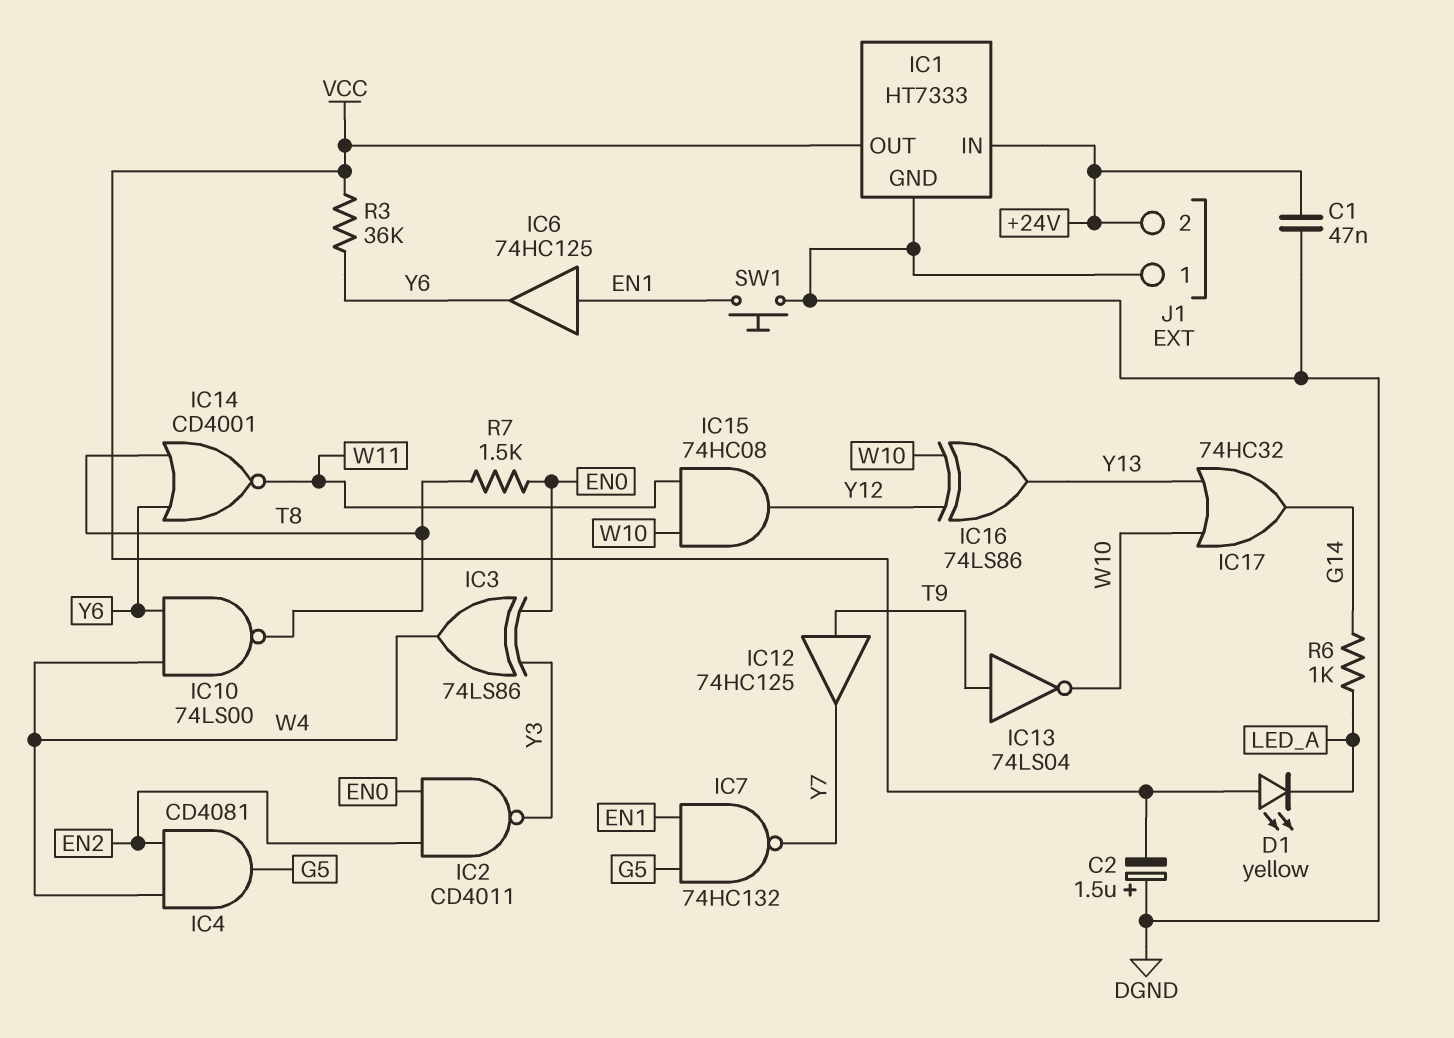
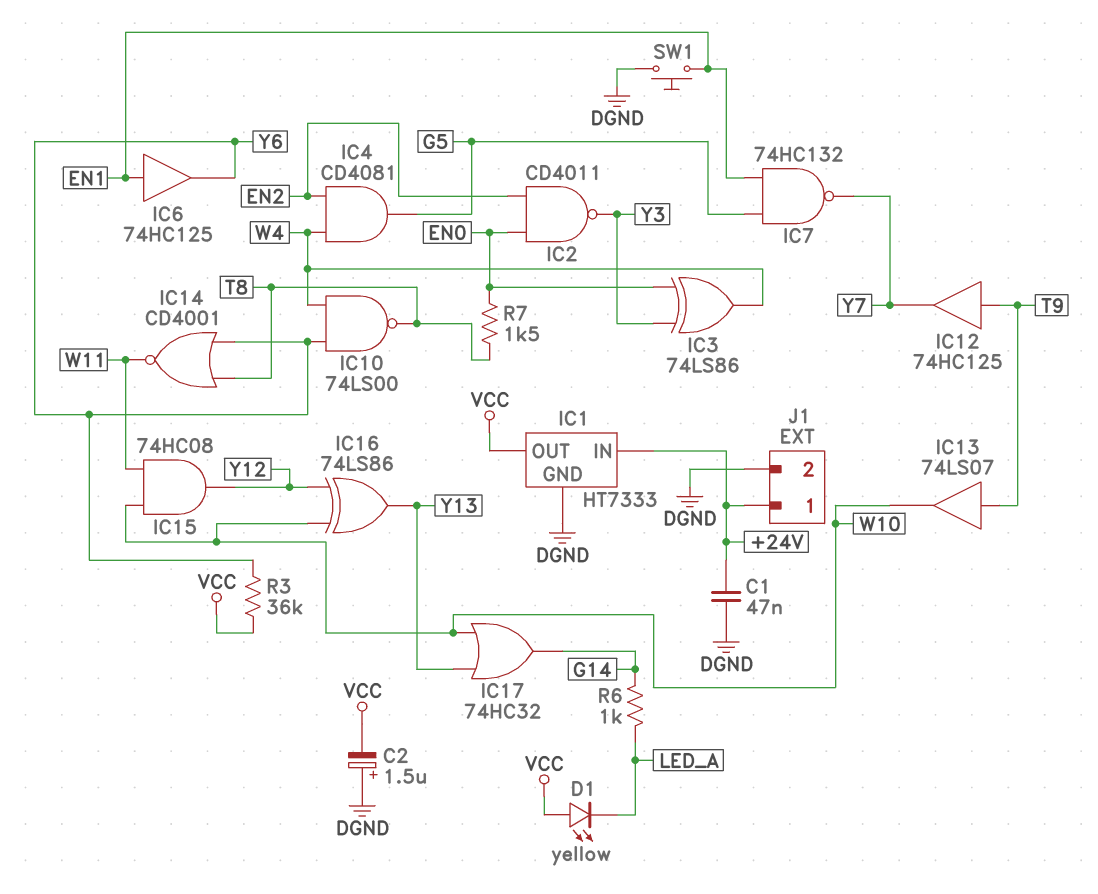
IC13: NOT 74LS04 (in T9, out W10) -> buffer 74LS07 (in T9, out W10)
J1 pin 1: DGND -> +24V
J1 pin 2: +24V -> DGND

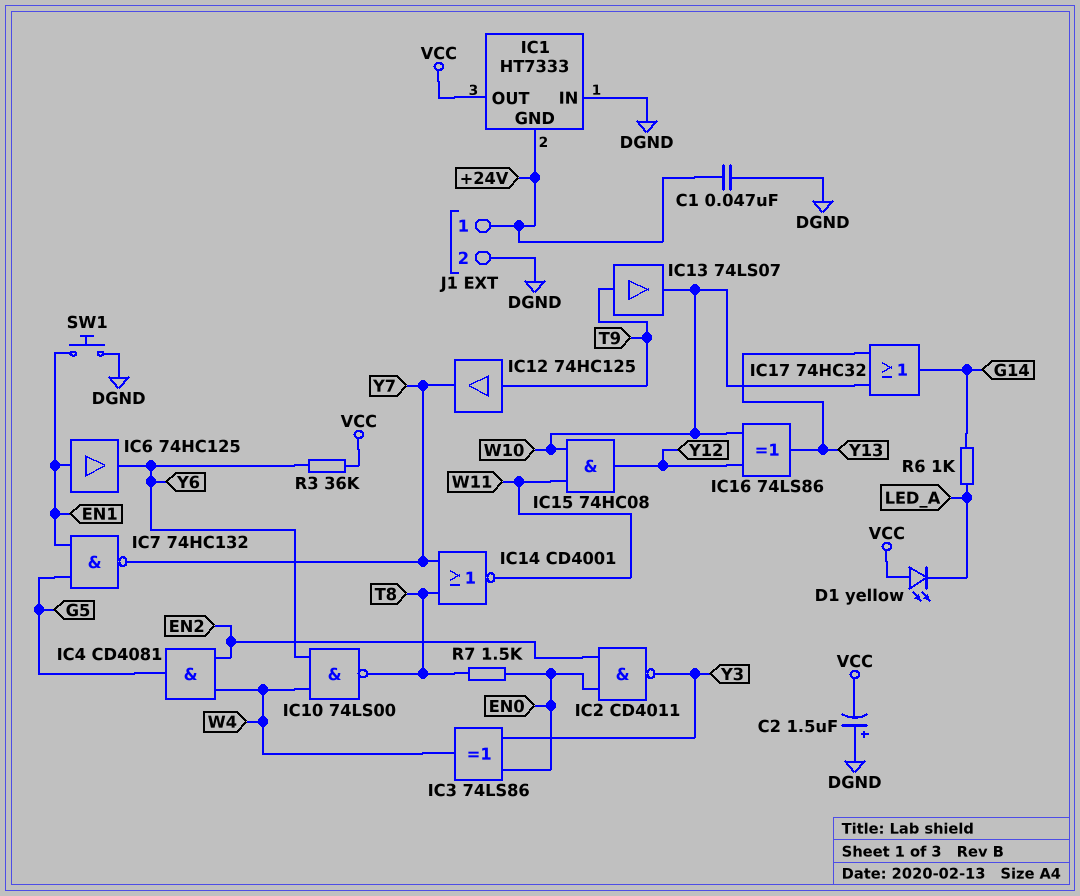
IC1 pin GND: DGND -> +24V
IC1 pin IN: +24V -> DGND
IC14: NOR CD4001 (in T8, in Y6, out W11) -> NOR CD4001 (in T8, in Y7, out W11)

